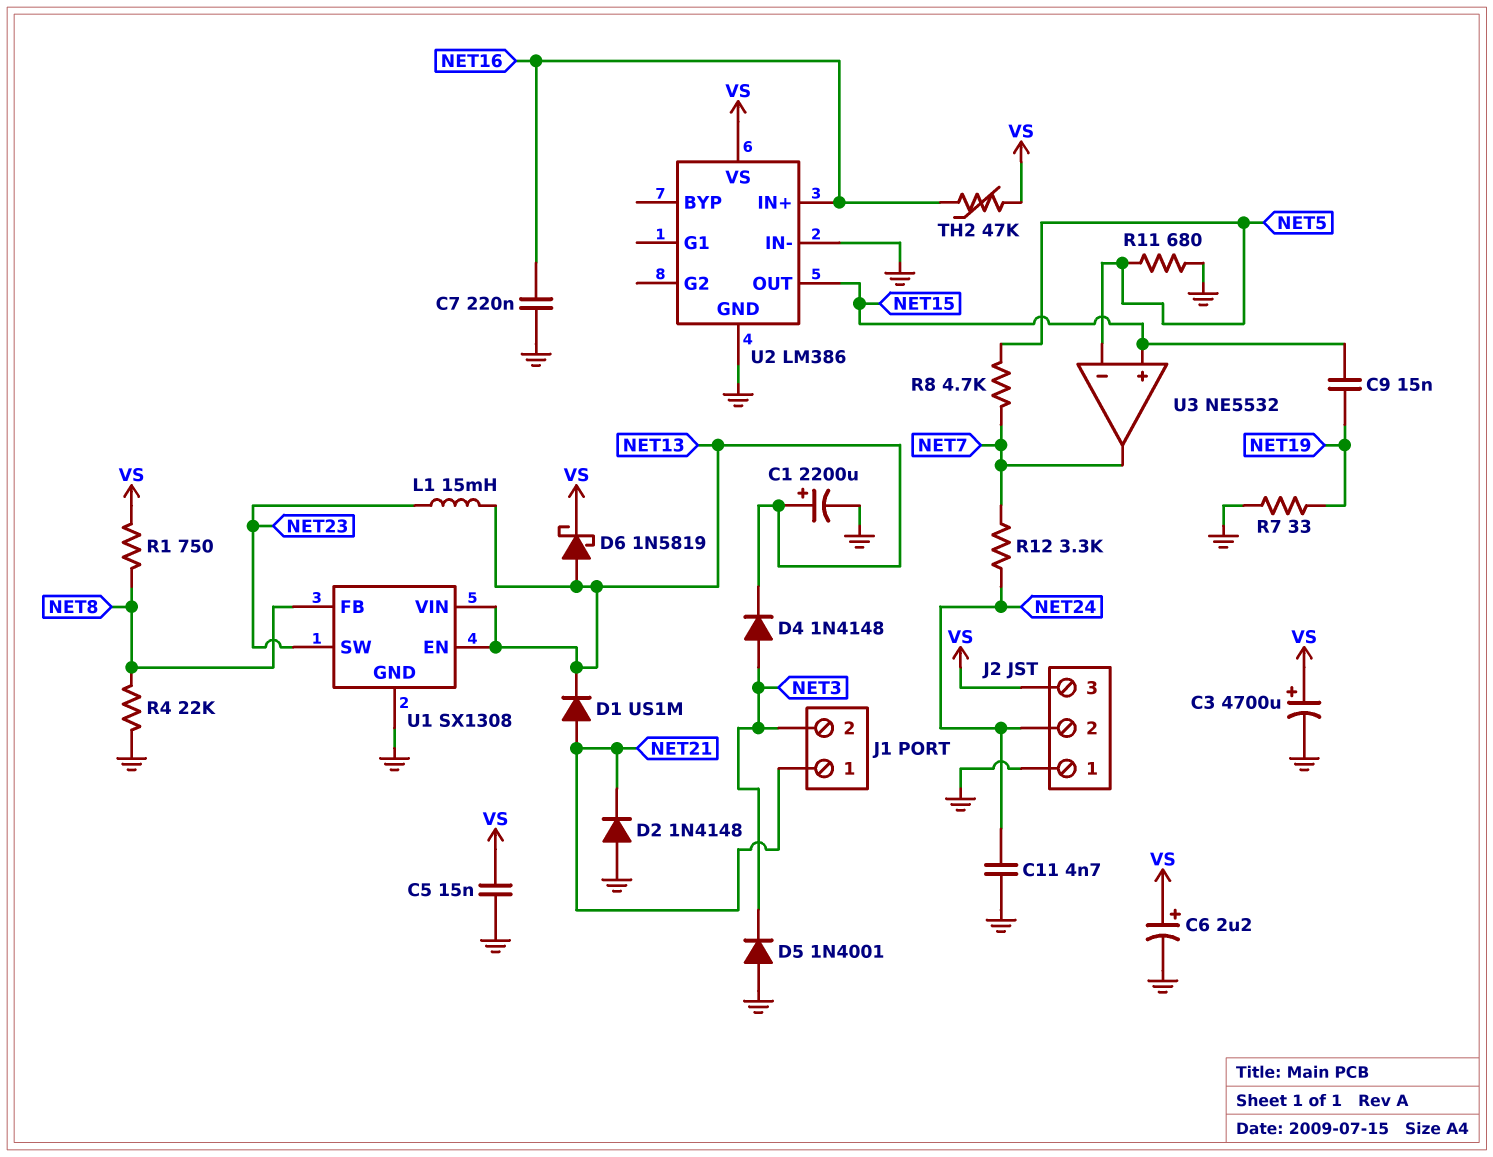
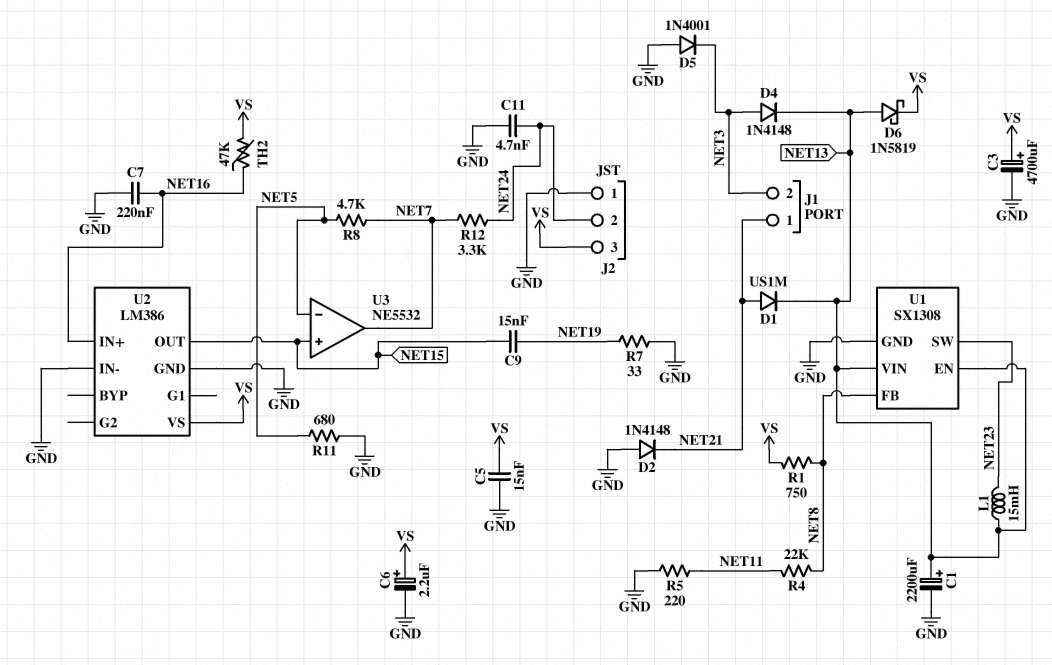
R4: 22k (GND, NET8) -> 22k (NET8, NET11)
R5: none -> 220 (GND, NET11)

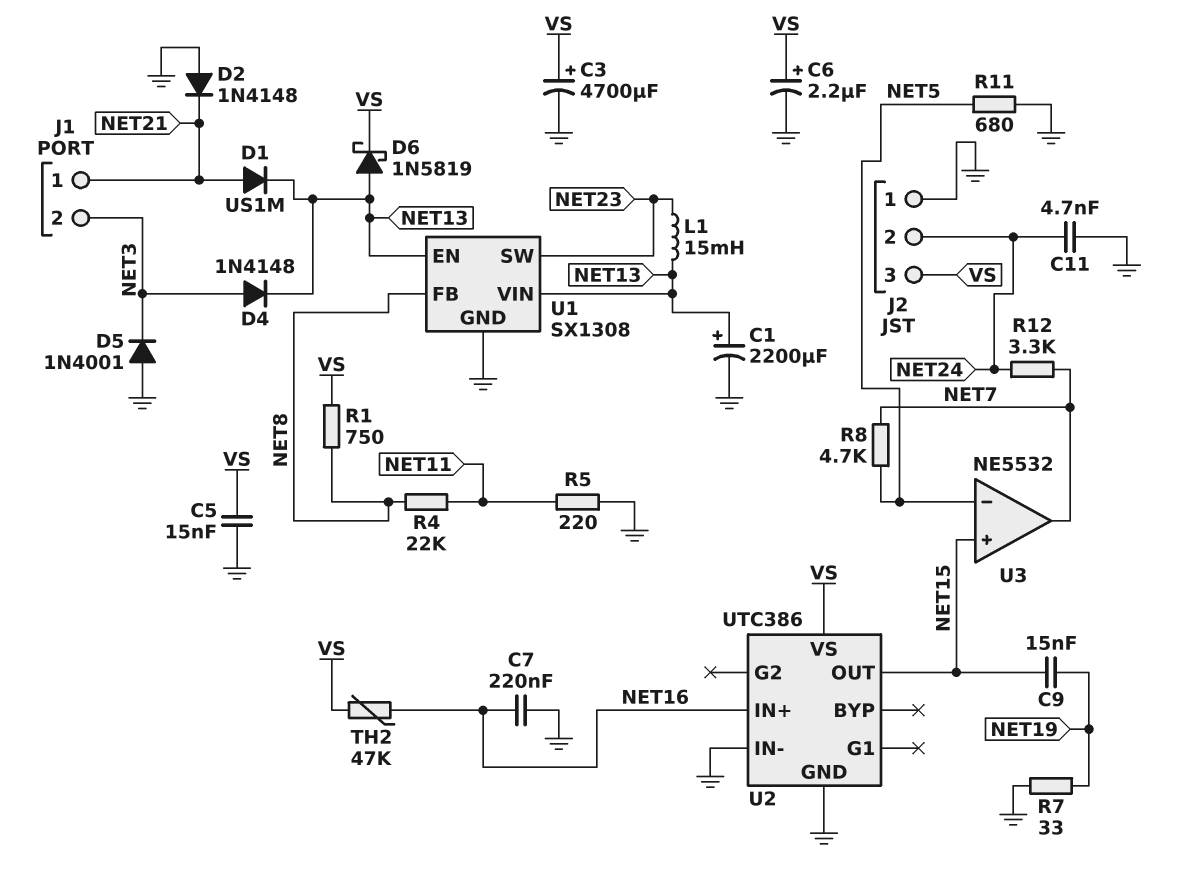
U2: LM386 -> UTC386

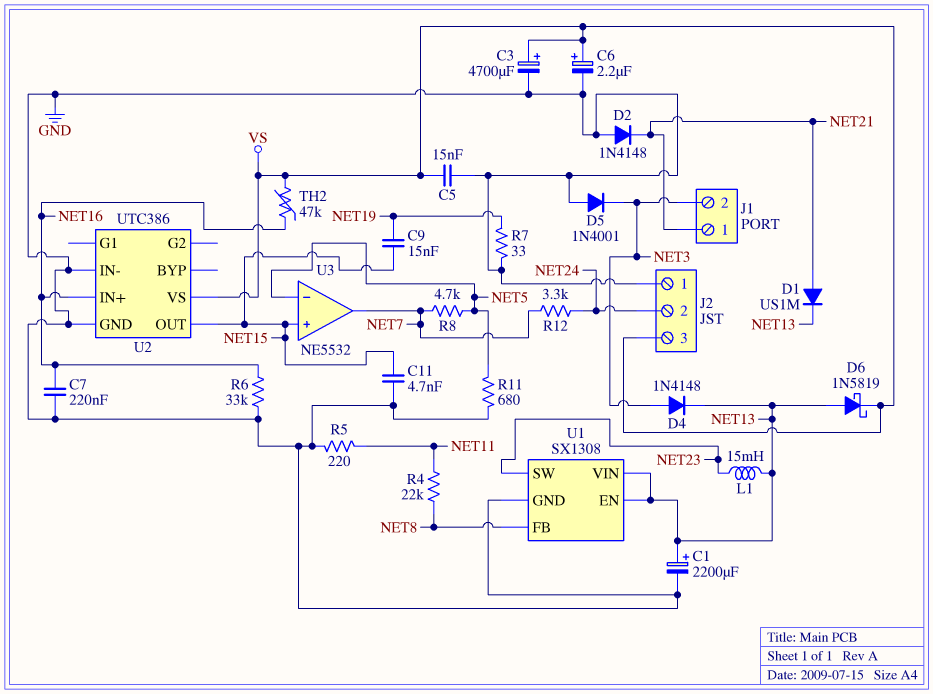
C11: 4.7nF (GND, NET24) -> 4.7nF (GND, NET15)
R1: 750 (NET8, VS) -> none
R6: none -> 33k (GND, NET16)

